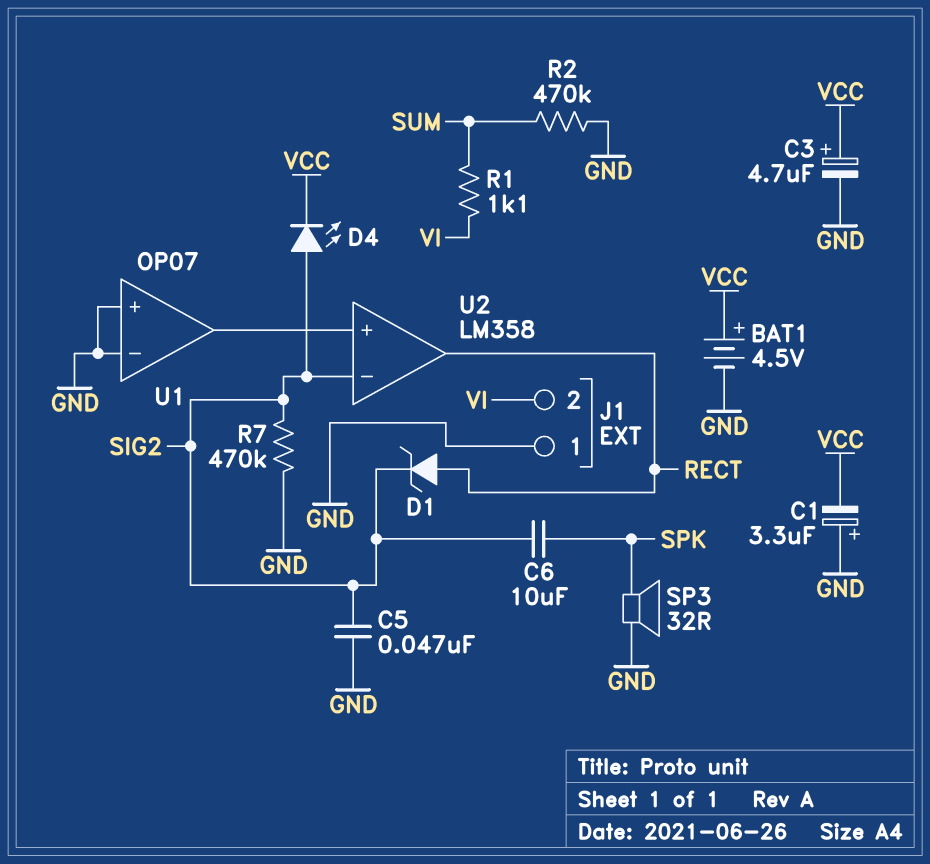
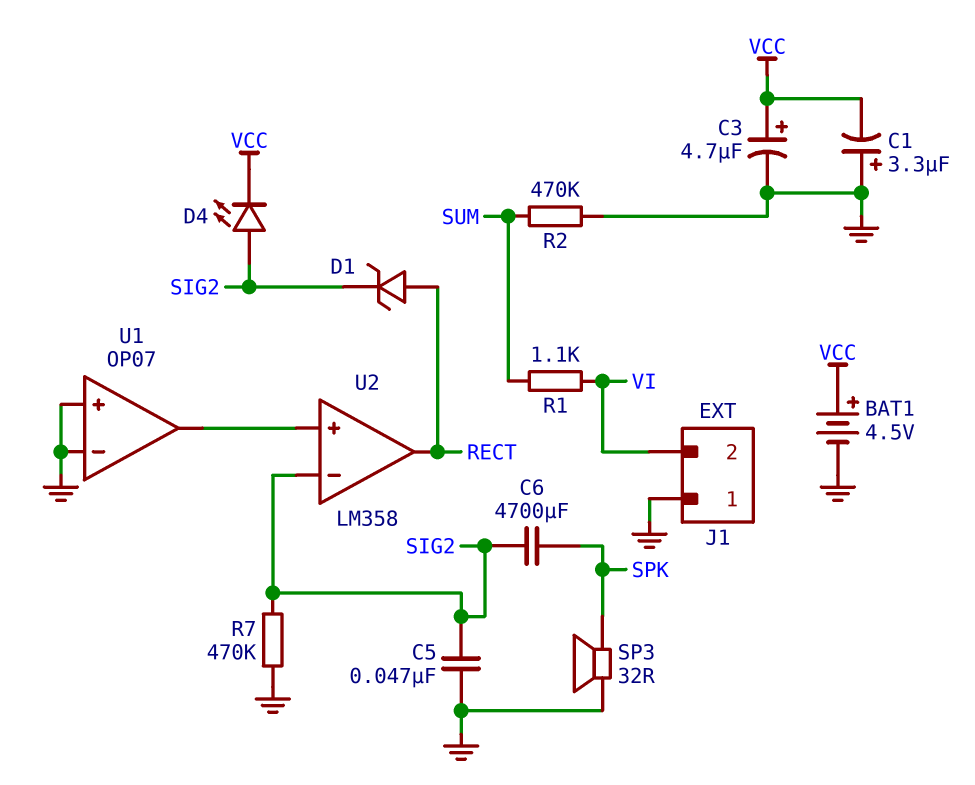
C6: 10uF (SIG2, SPK) -> 4700uF (SIG2, SPK)

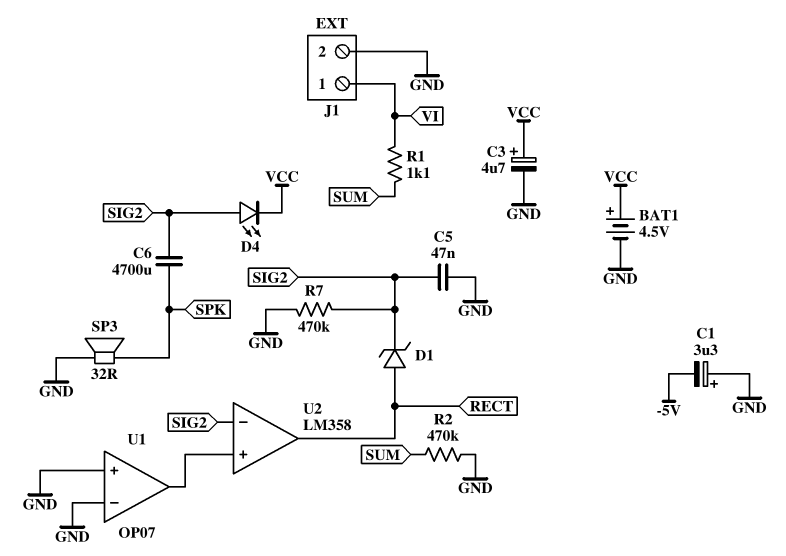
C1: 3.3uF (plus GND, minus VCC) -> 3.3uF (plus GND, minus -5V)
J1 pin 1: GND -> VI
J1 pin 2: VI -> GND

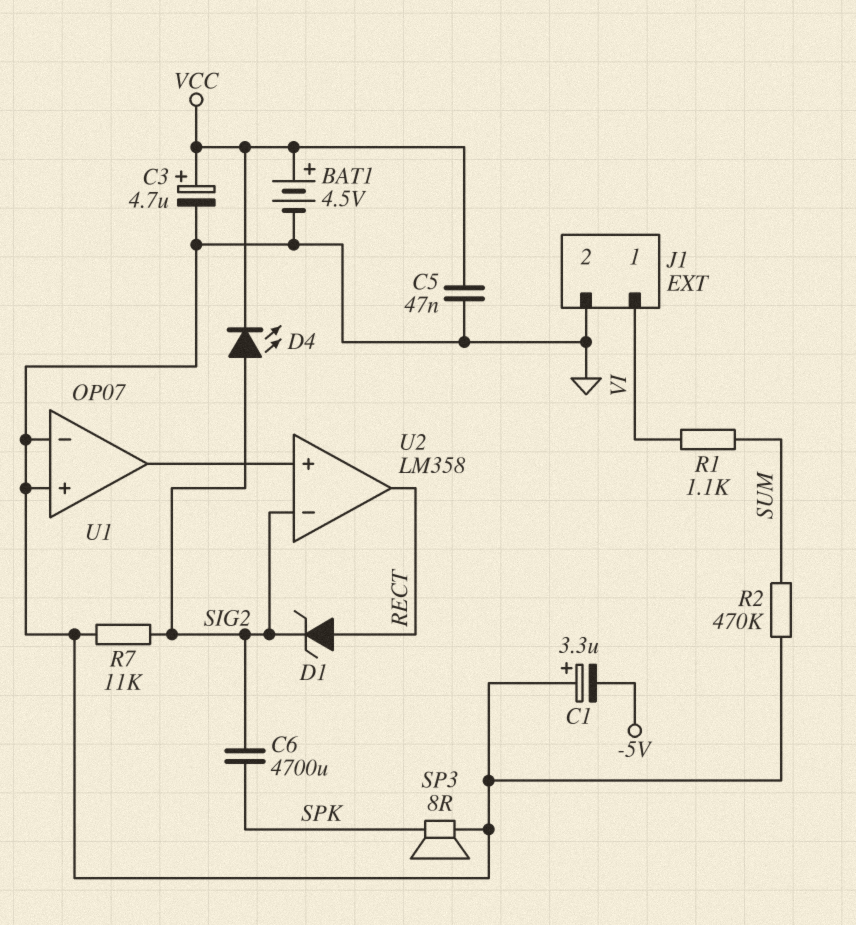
C5: 47nF (GND, SIG2) -> 47nF (GND, VCC)
R7: 470k (GND, SIG2) -> 11k (GND, SIG2)
SP3: speaker 32R (GND, SPK) -> speaker 8R (GND, SPK)

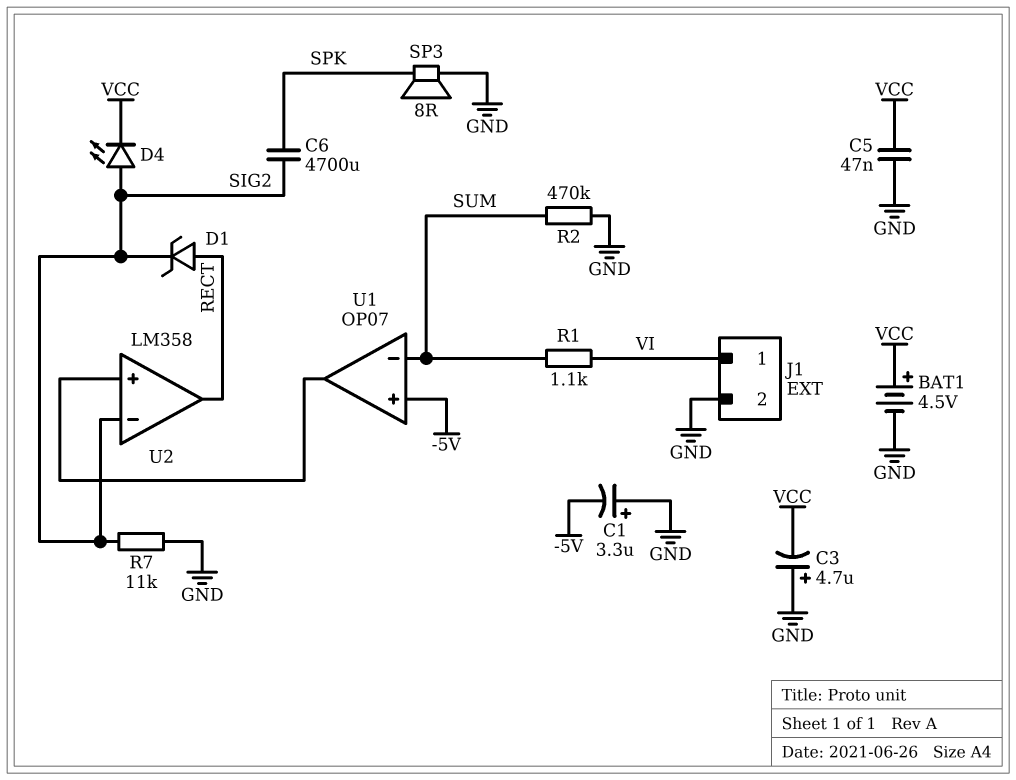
C3: 4.7uF (plus VCC, minus GND) -> 4.7uF (plus GND, minus VCC)
U1 pin in+: GND -> -5V
U1 pin in-: GND -> SUM

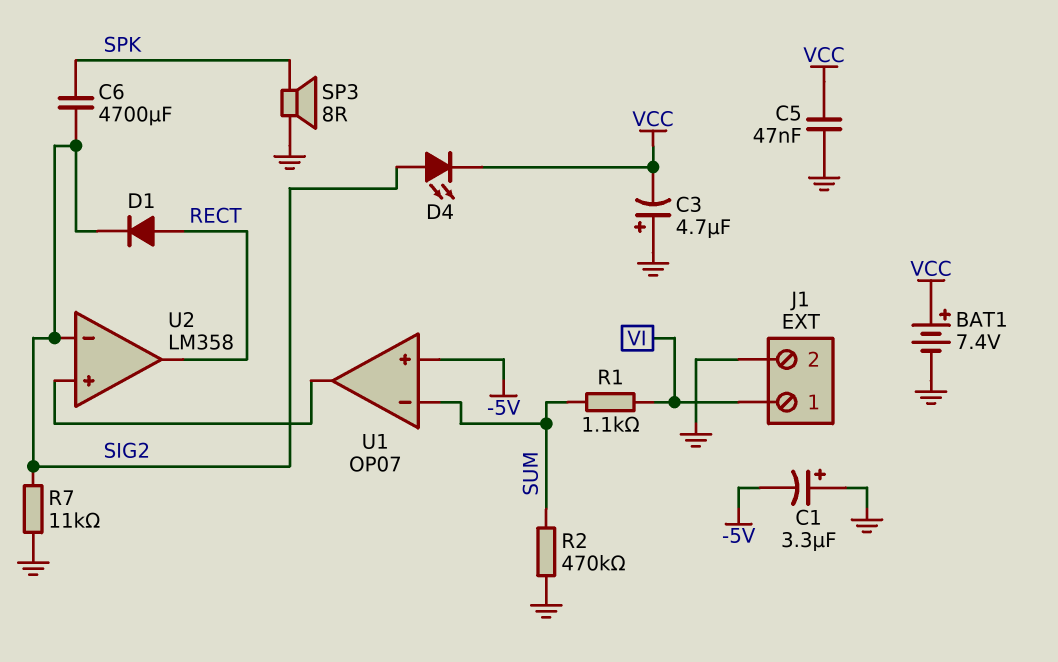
BAT1: 4.5V (plus VCC, minus GND) -> 7.4V (plus VCC, minus GND)
D1: zener (A RECT, K SIG2) -> diode (A RECT, K SIG2)

